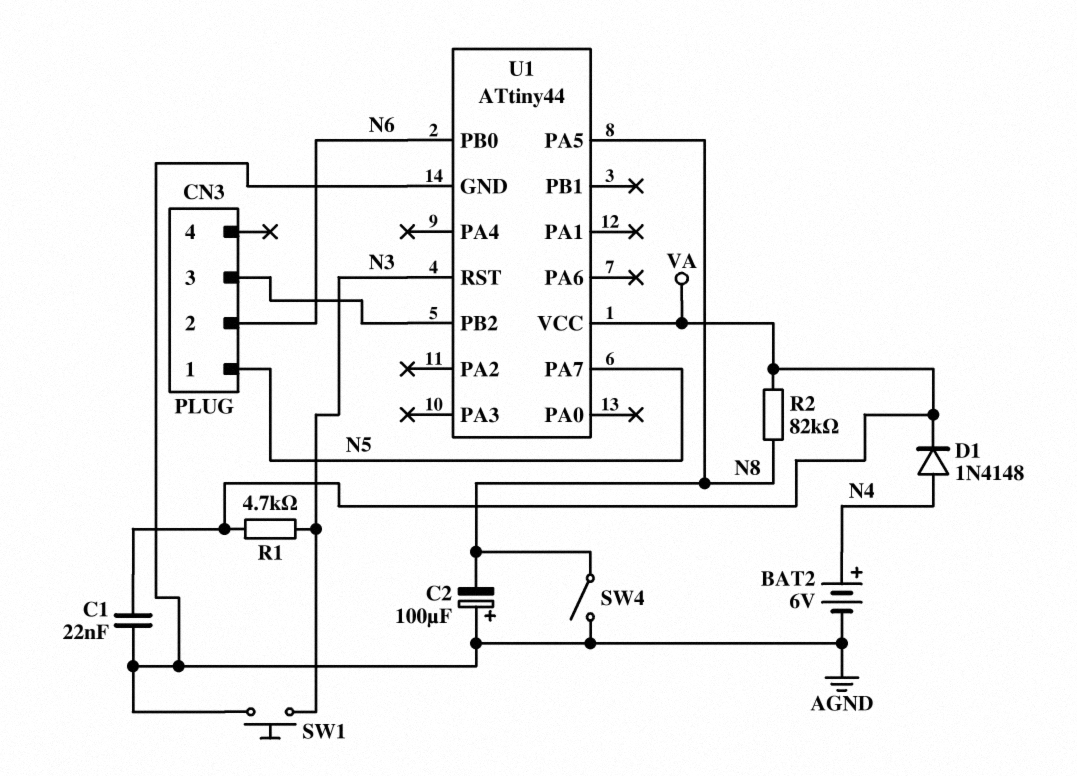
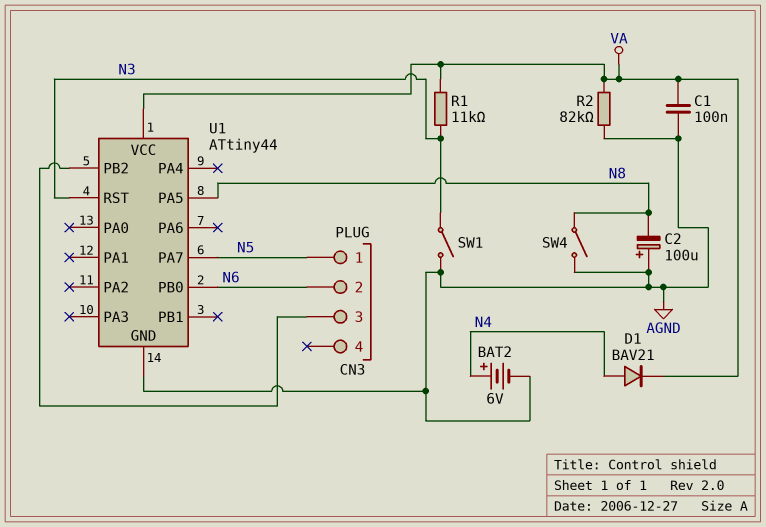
C1: 22nF (AGND, VA) -> 100nF (AGND, VA)
D1: diode 1N4148 (A N4, K VA) -> diode BAV21 (A N4, K VA)
R1: 4.7k (N3, VA) -> 11k (N3, VA)
R2: 82k (N8, VA) -> 82k (AGND, VA)
SW1: button (AGND, N3) -> switch (AGND, N3)

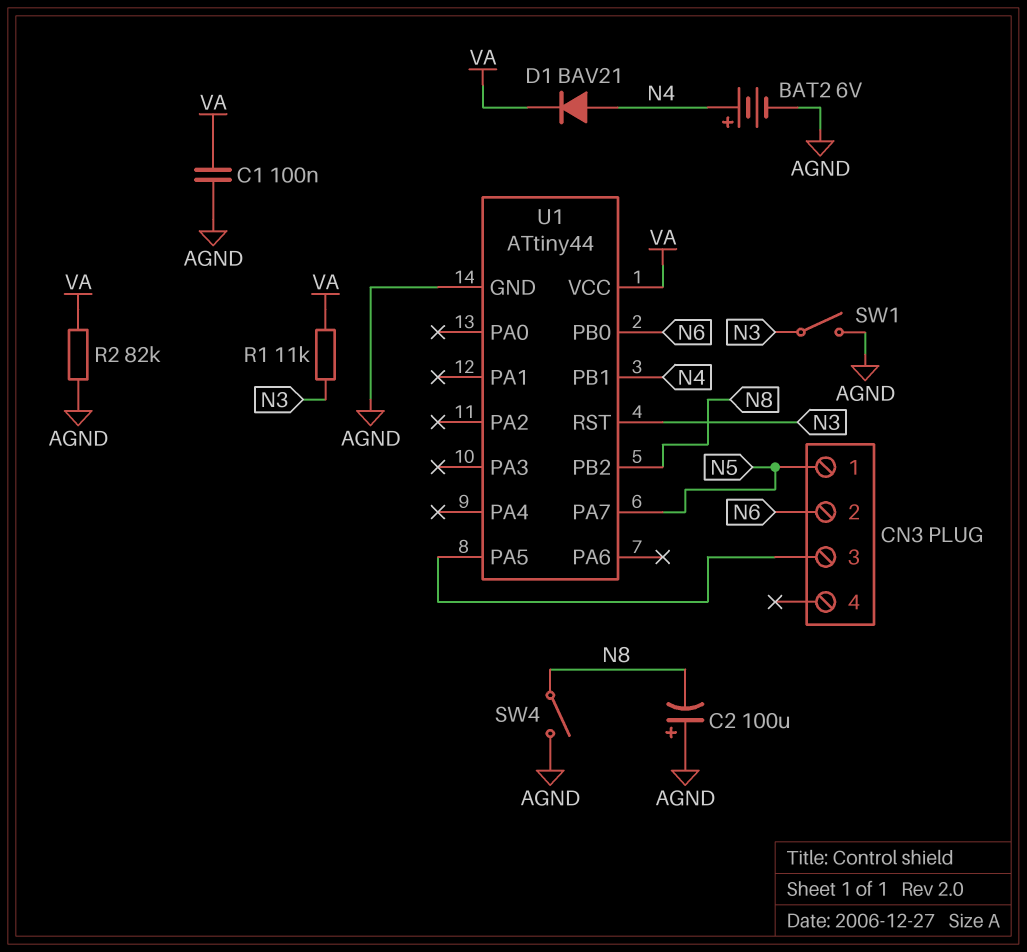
U1 pin PA5: N8 -> CN3/3
U1 pin PB1: none -> N4
U1 pin PB2: CN3/3 -> N8

